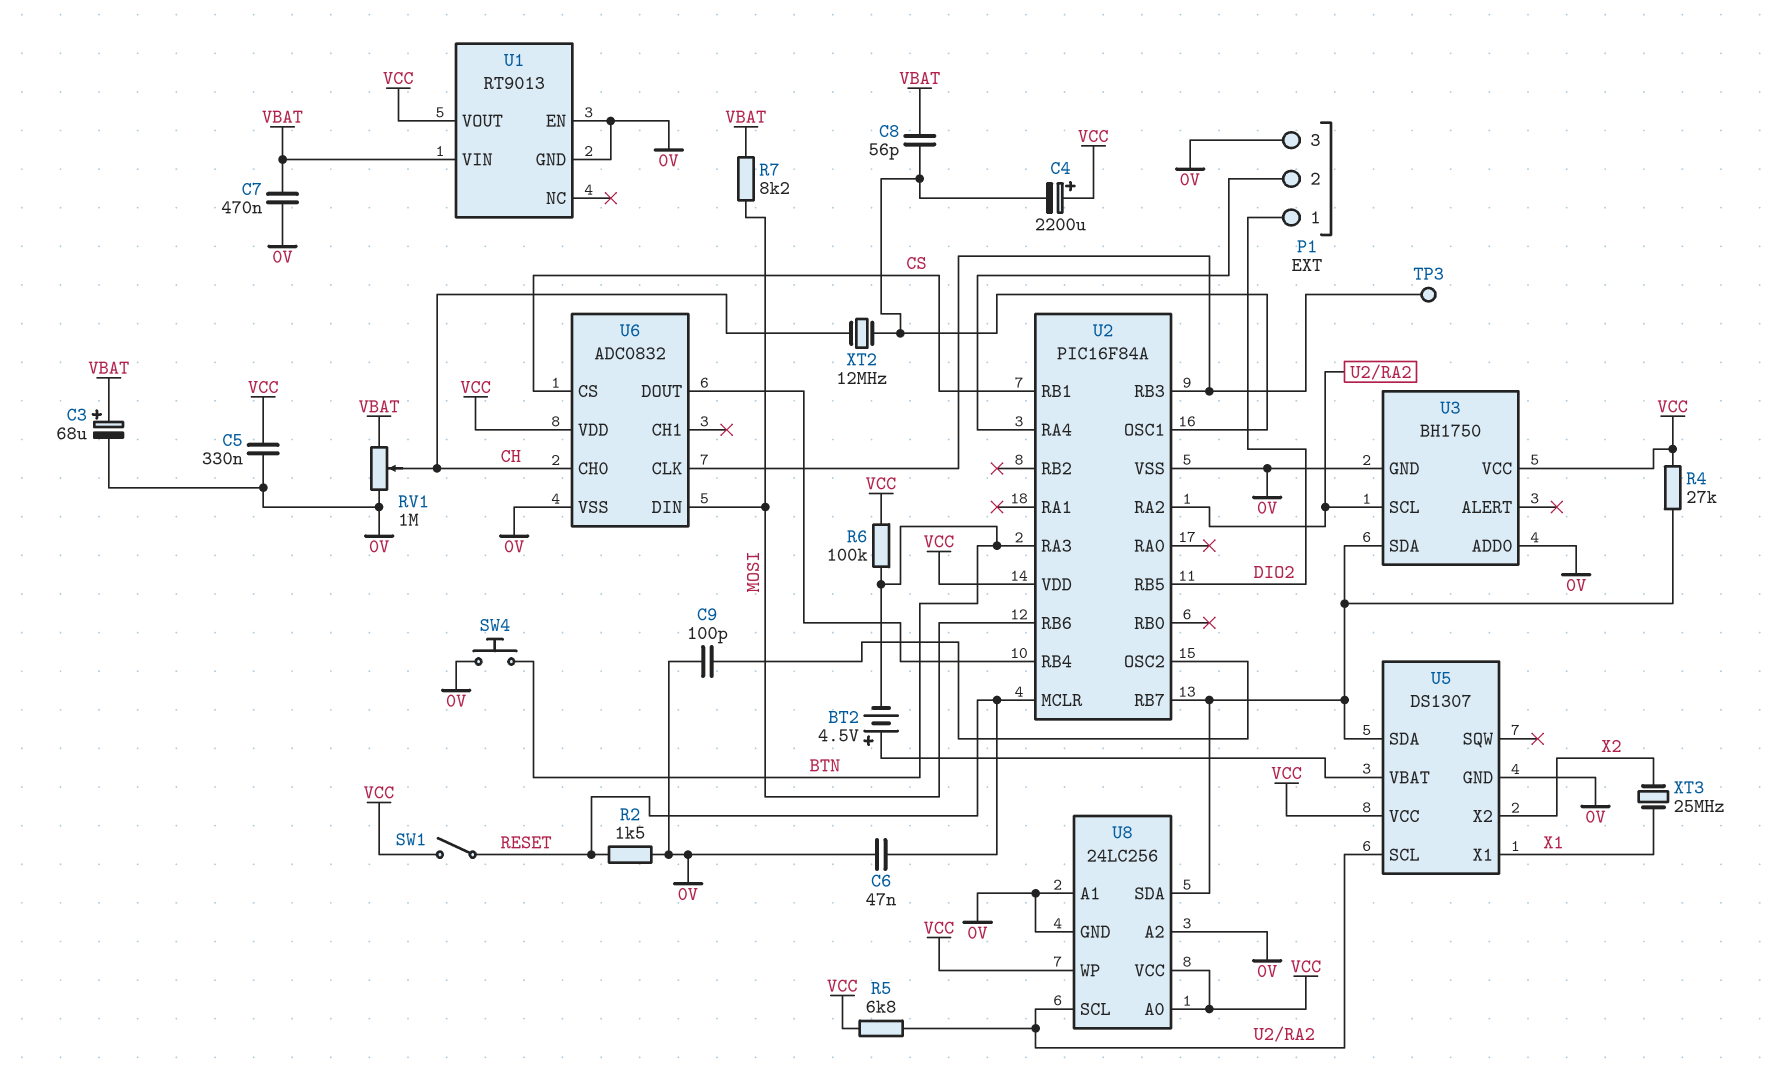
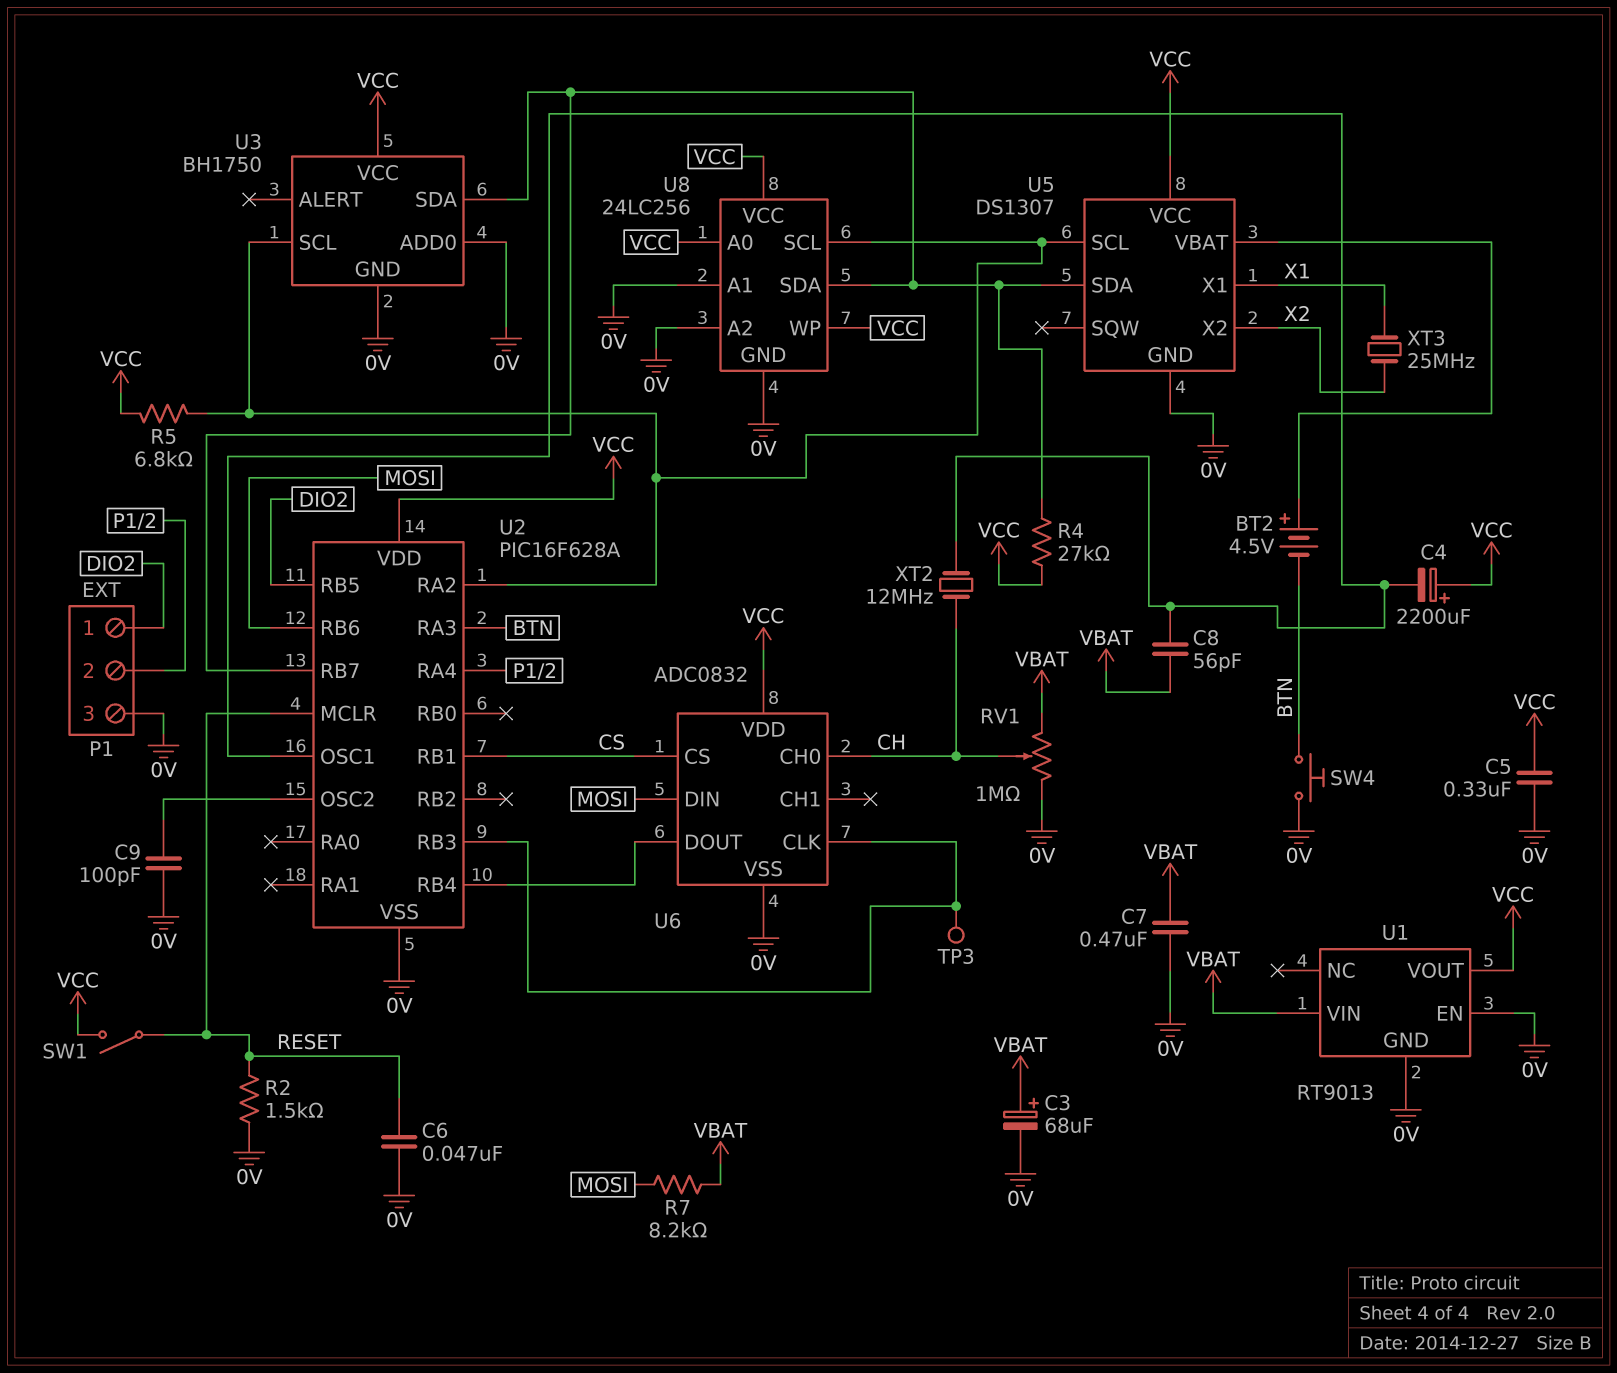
R6: 100k (BTN, VCC) -> none
U2: PIC16F84A -> PIC16F628A

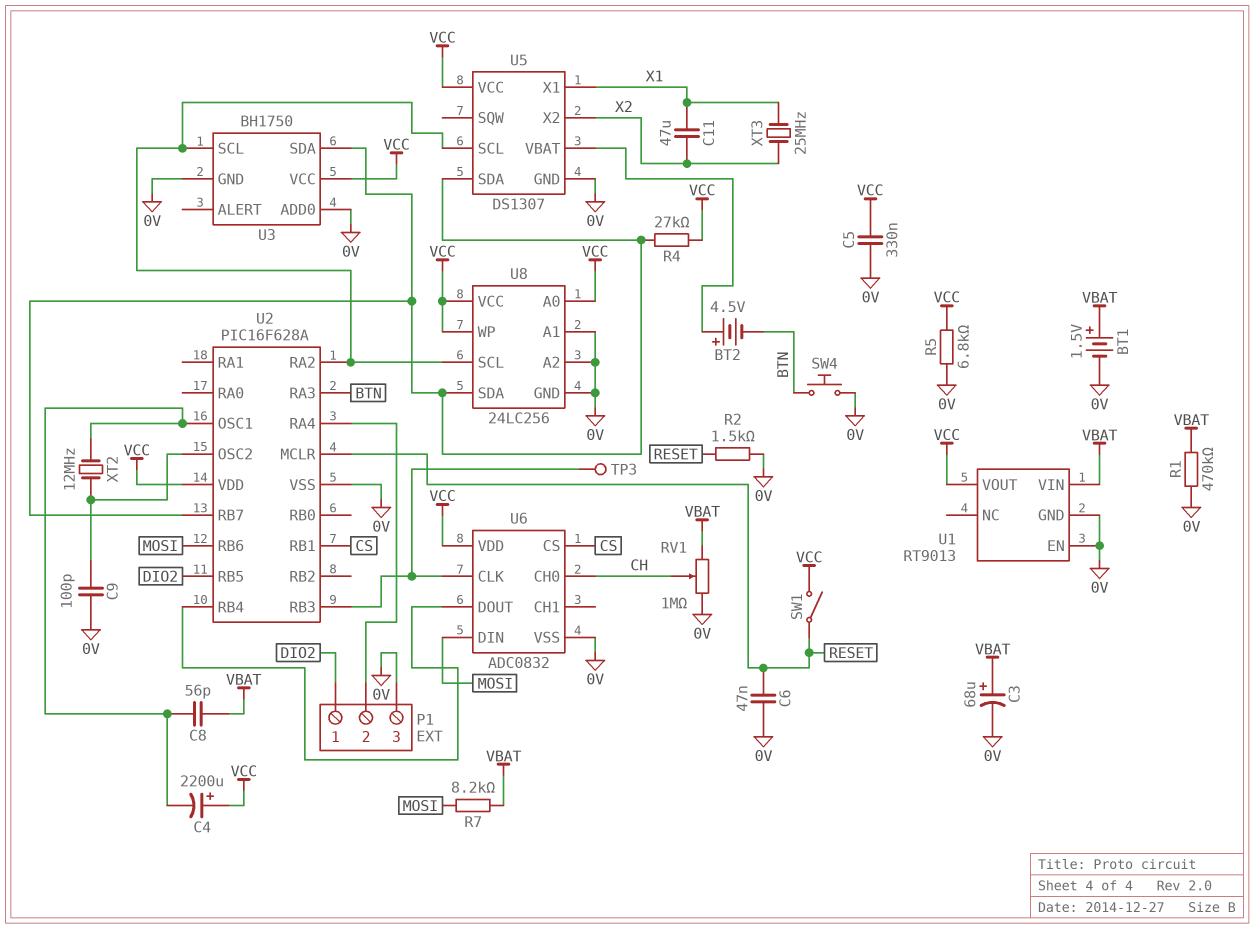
BT1: none -> 1.5V (plus VBAT, minus 0V)
C7: 470nF (0V, VBAT) -> none
C11: none -> 47uF (X1, X2)
R1: none -> 470k (0V, VBAT)
R5: 6.8k (U2/RA2, VCC) -> 6.8k (0V, VCC)
XT2: 12MHz (CH, U2/OSC1) -> 12MHz (U2/OSC1, U2/OSC2)

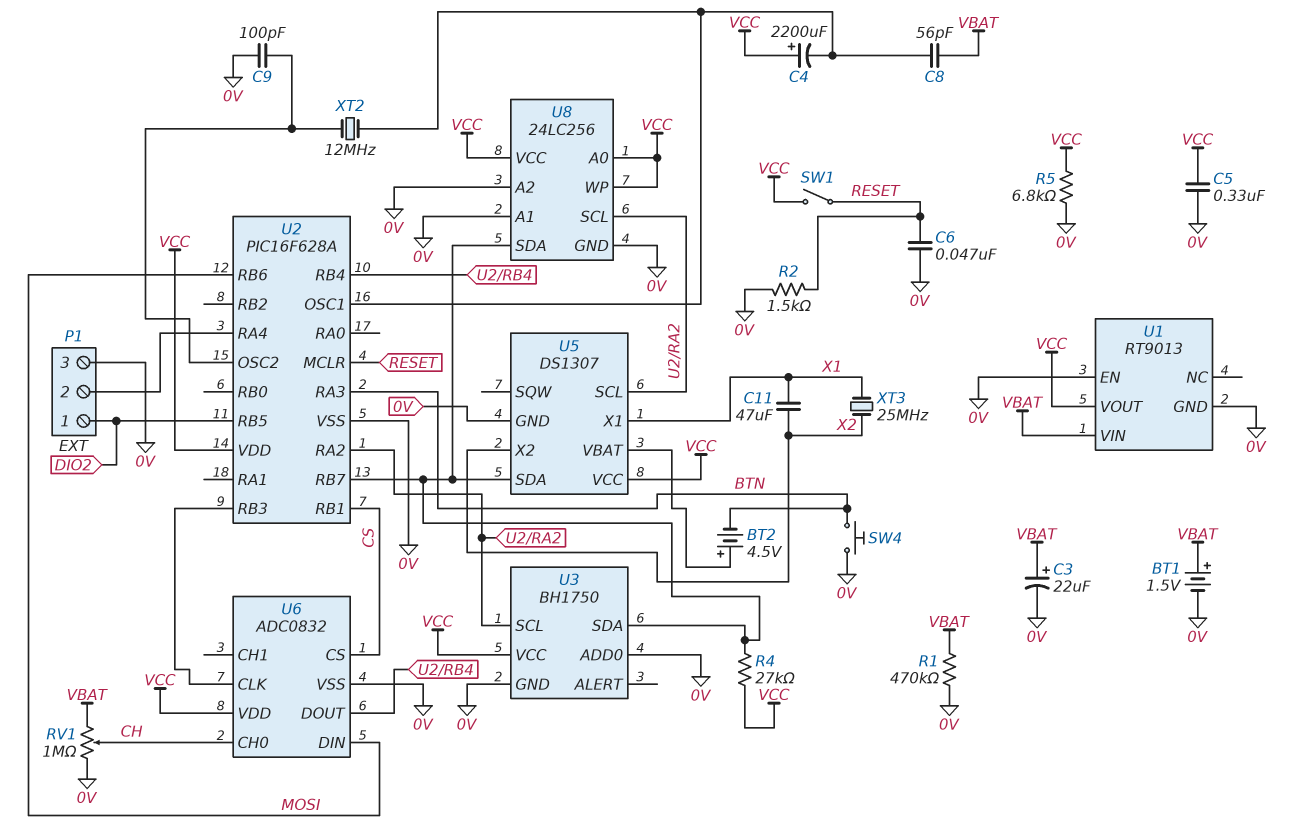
C3: 68uF (plus VBAT, minus 0V) -> 22uF (plus VBAT, minus 0V)
R7: 8.2k (MOSI, VBAT) -> none
TP3: test point (U2/RB3) -> none

